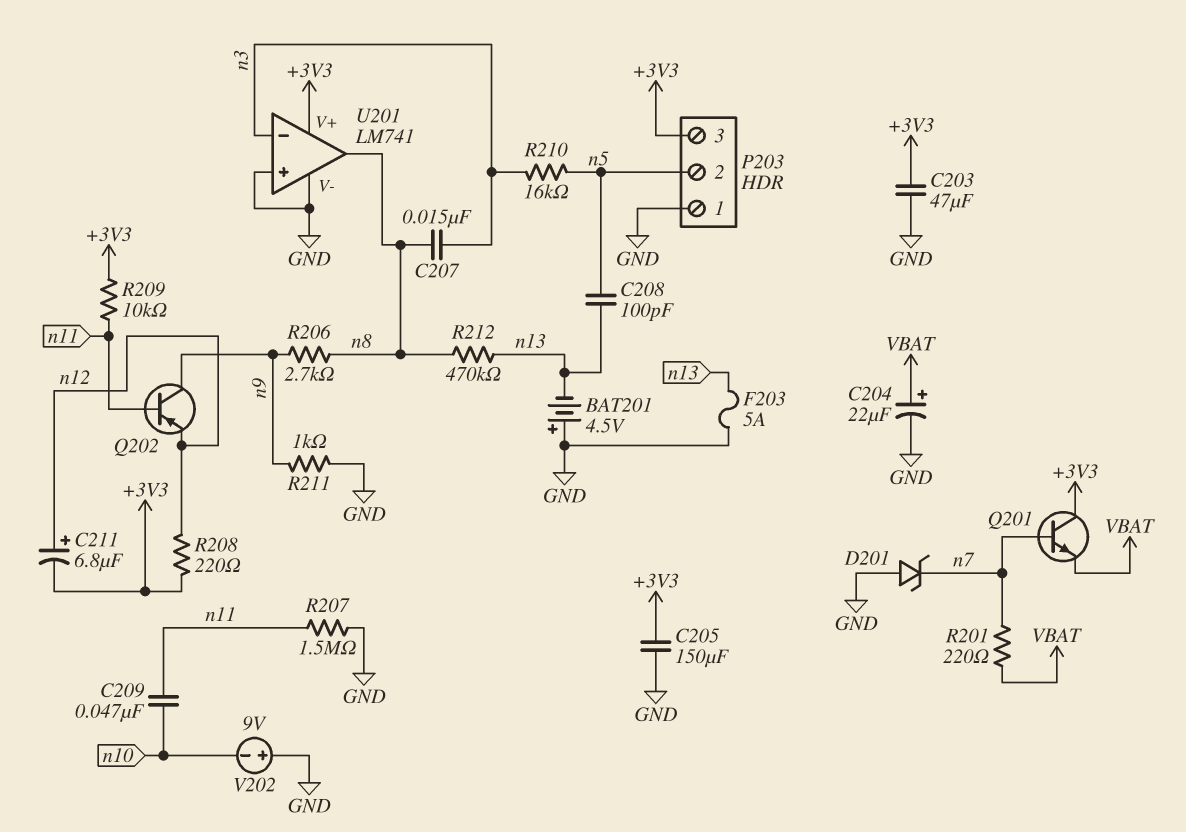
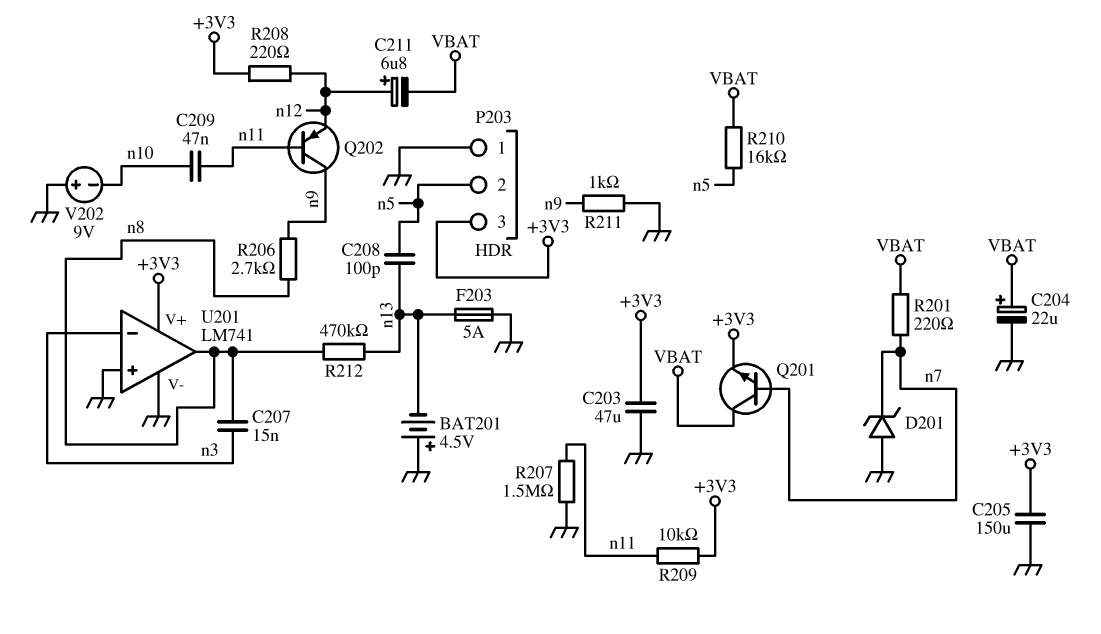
C211: 6.8uF (plus n12, minus +3V3) -> 6.8uF (plus n12, minus VBAT)
Q201: NPN (B n7, C +3V3, E VBAT) -> NPN (B n7, C VBAT, E +3V3)
R210: 16k (n3, n5) -> 16k (VBAT, n5)

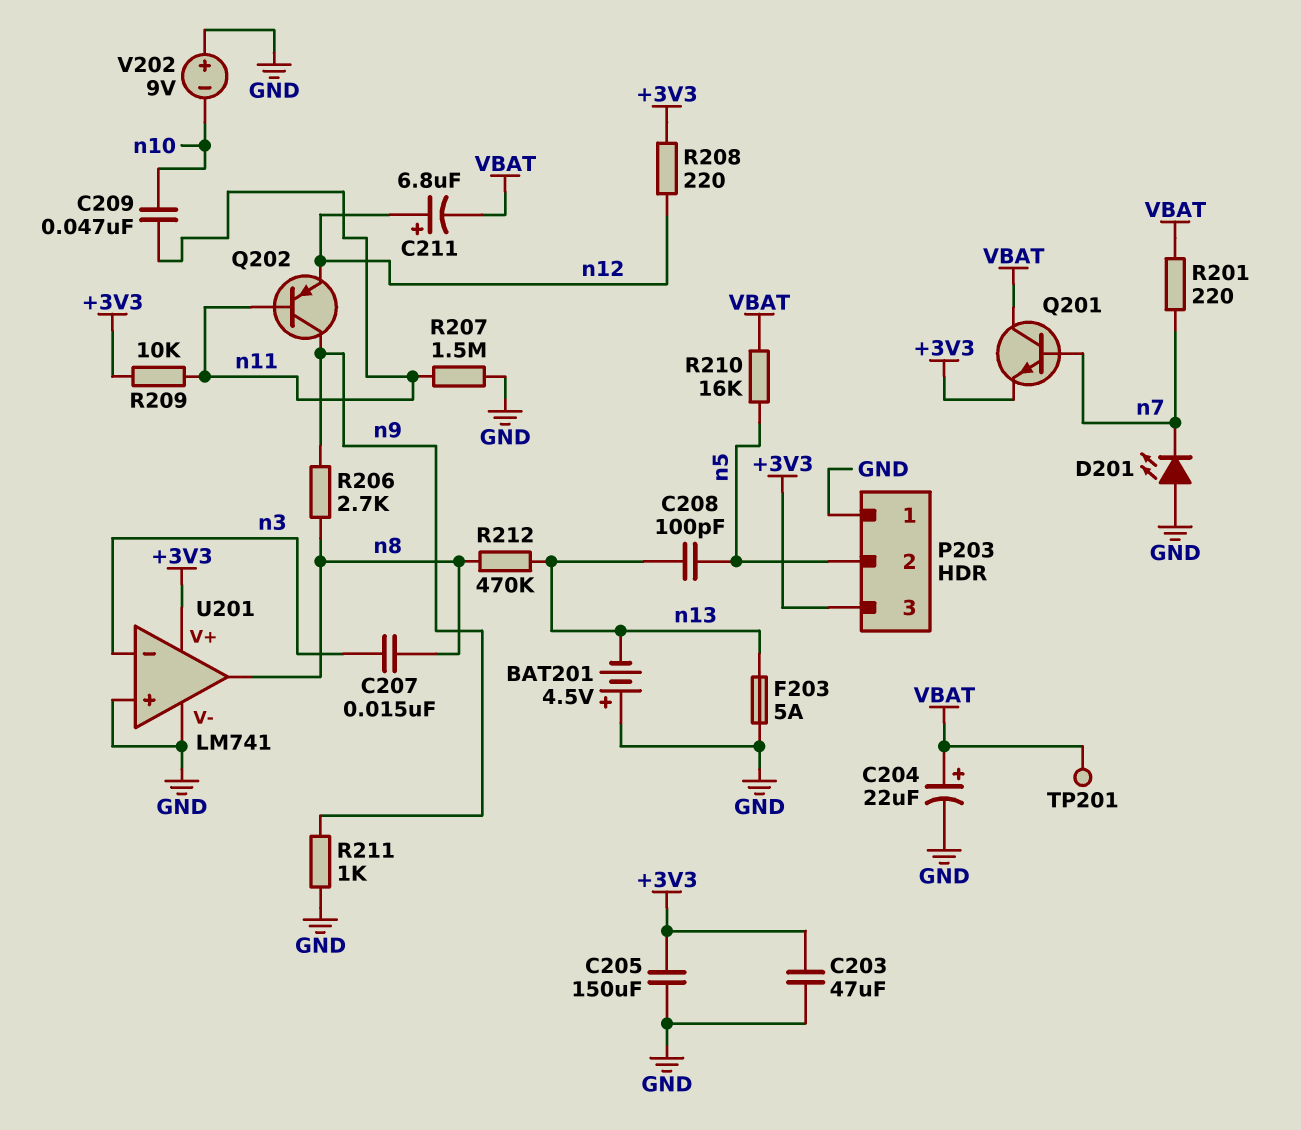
D201: zener (A GND, K n7) -> LED (A GND, K n7)
TP201: none -> test point (VBAT)

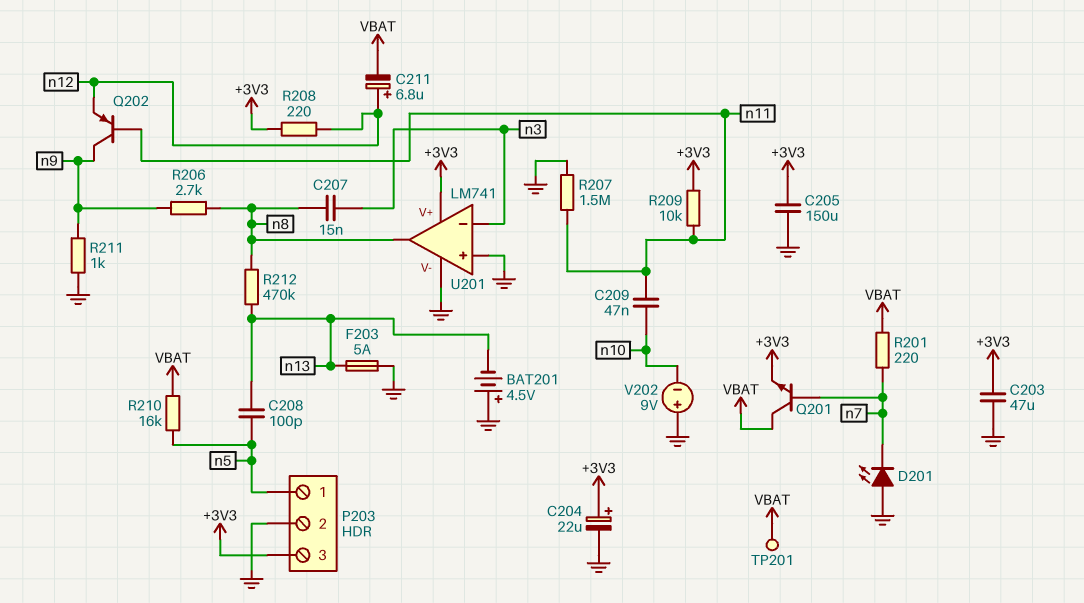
C204: 22uF (plus VBAT, minus GND) -> 22uF (plus +3V3, minus GND)
P203 pin 1: GND -> n5
P203 pin 2: n5 -> GND

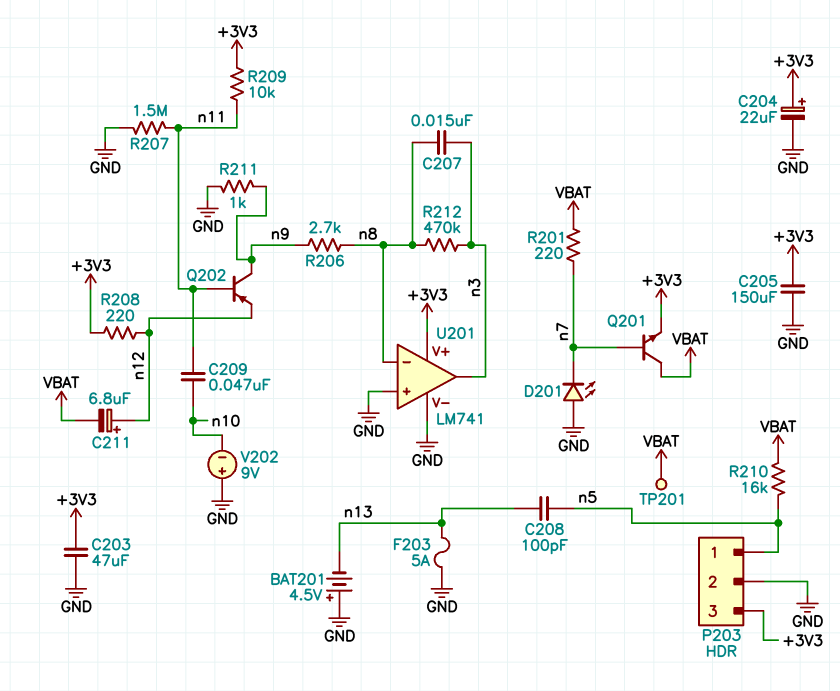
R212: 470k (n8, n13) -> 470k (n3, n8)
U201 pin in-: n3 -> n8
U201 pin out: n8 -> n3

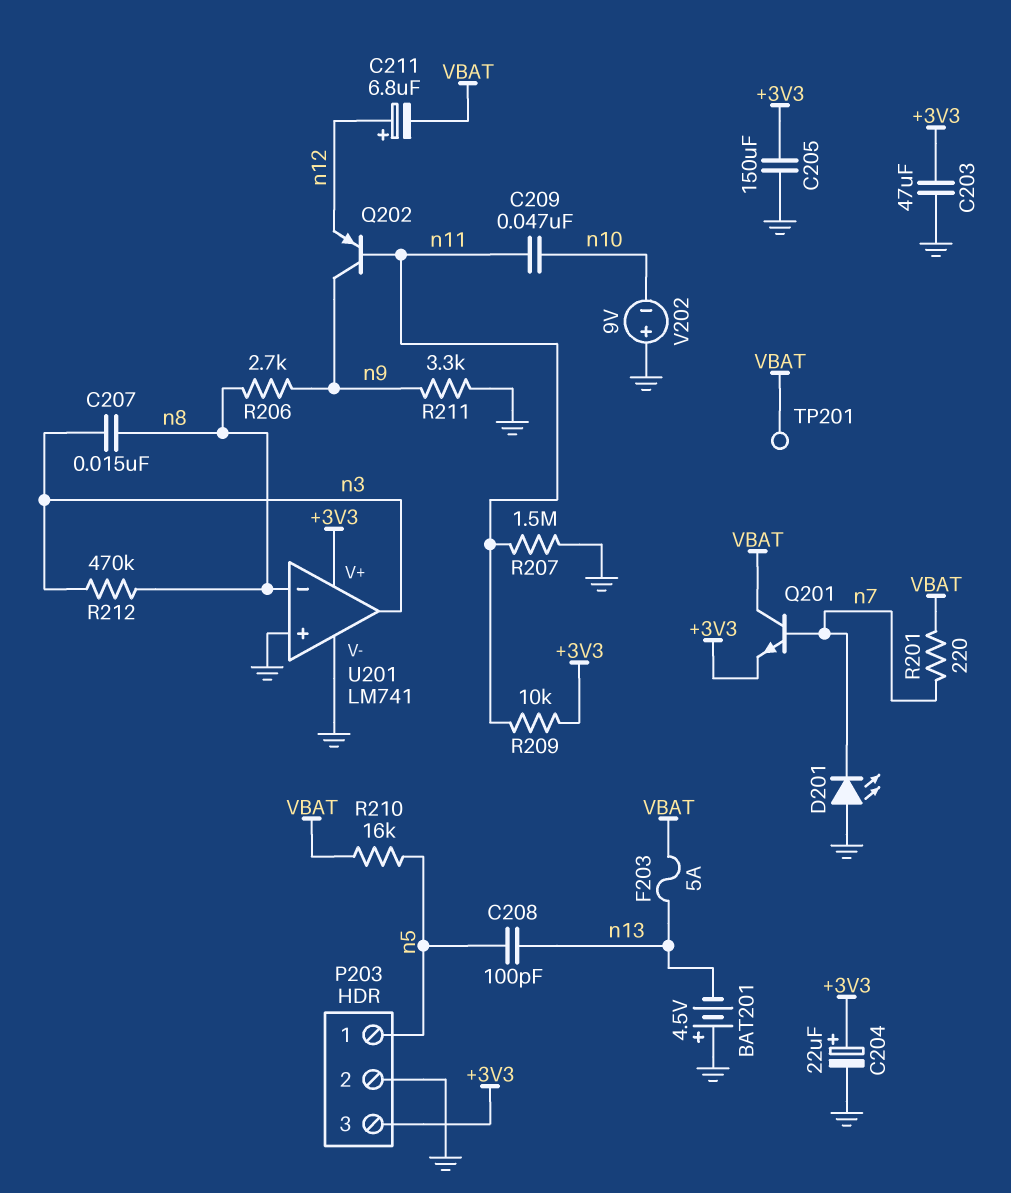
F203: 5A (GND, n13) -> 5A (VBAT, n13)
R208: 220 (+3V3, n12) -> none
R211: 1k (GND, n9) -> 3.3k (GND, n9)

